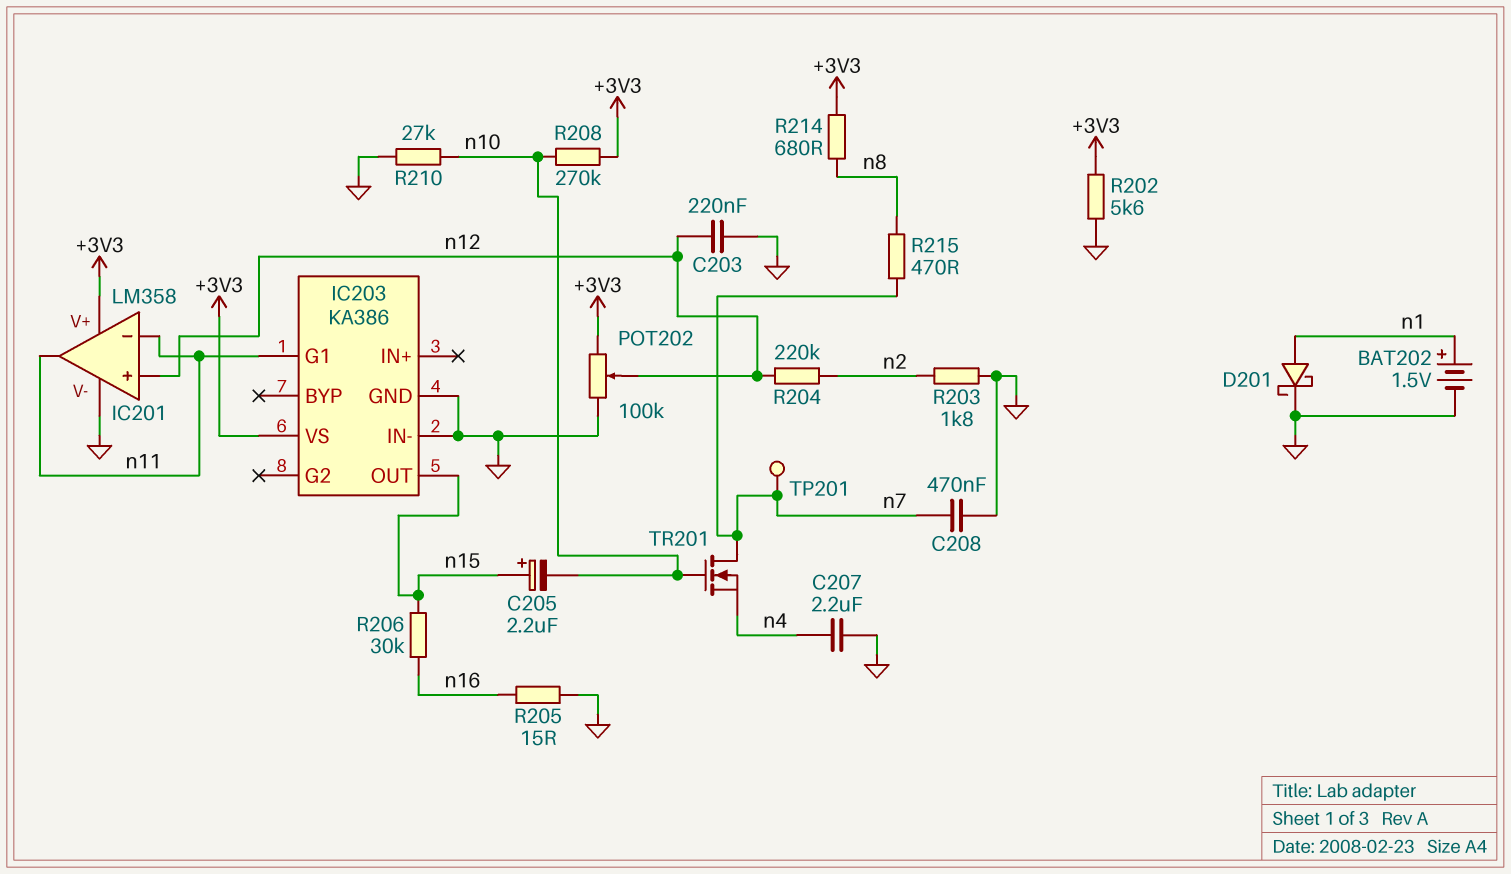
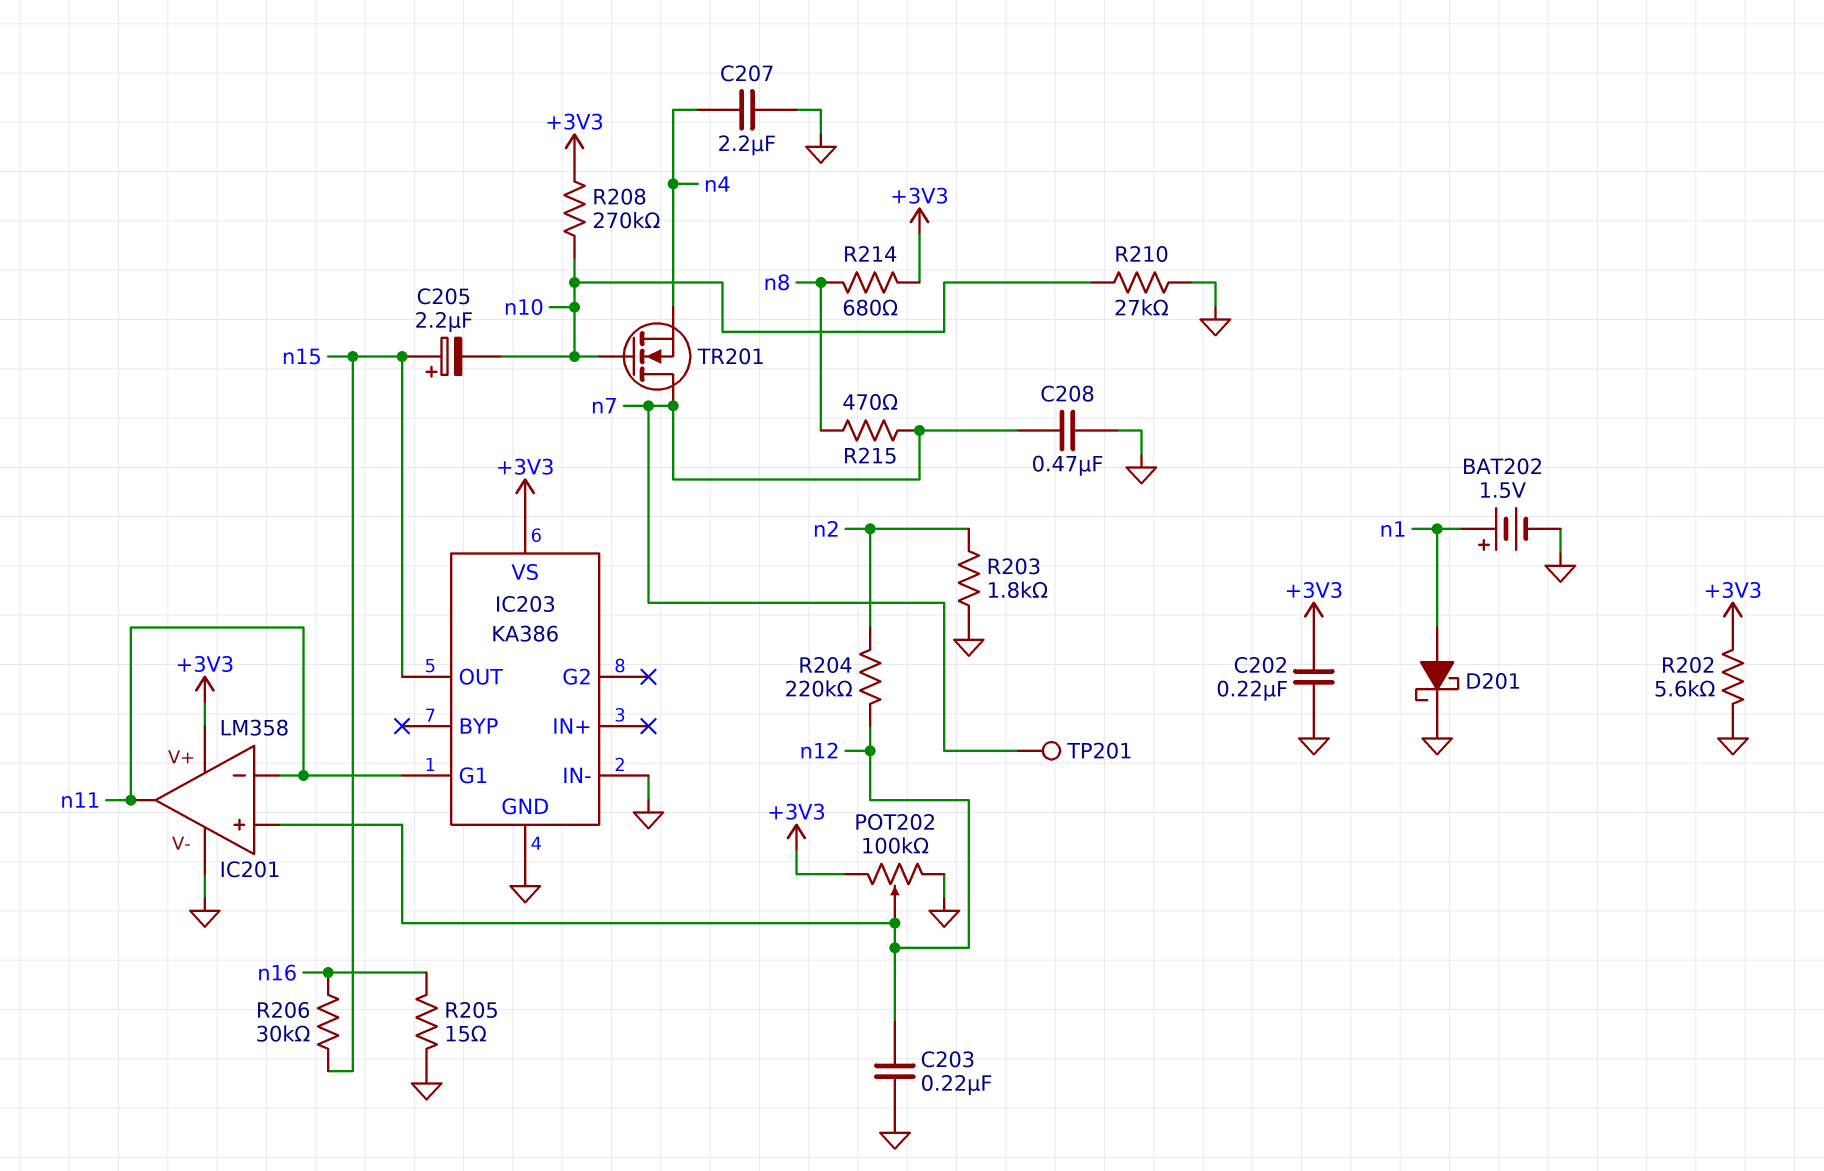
C202: none -> 220nF (+3V3, GND)

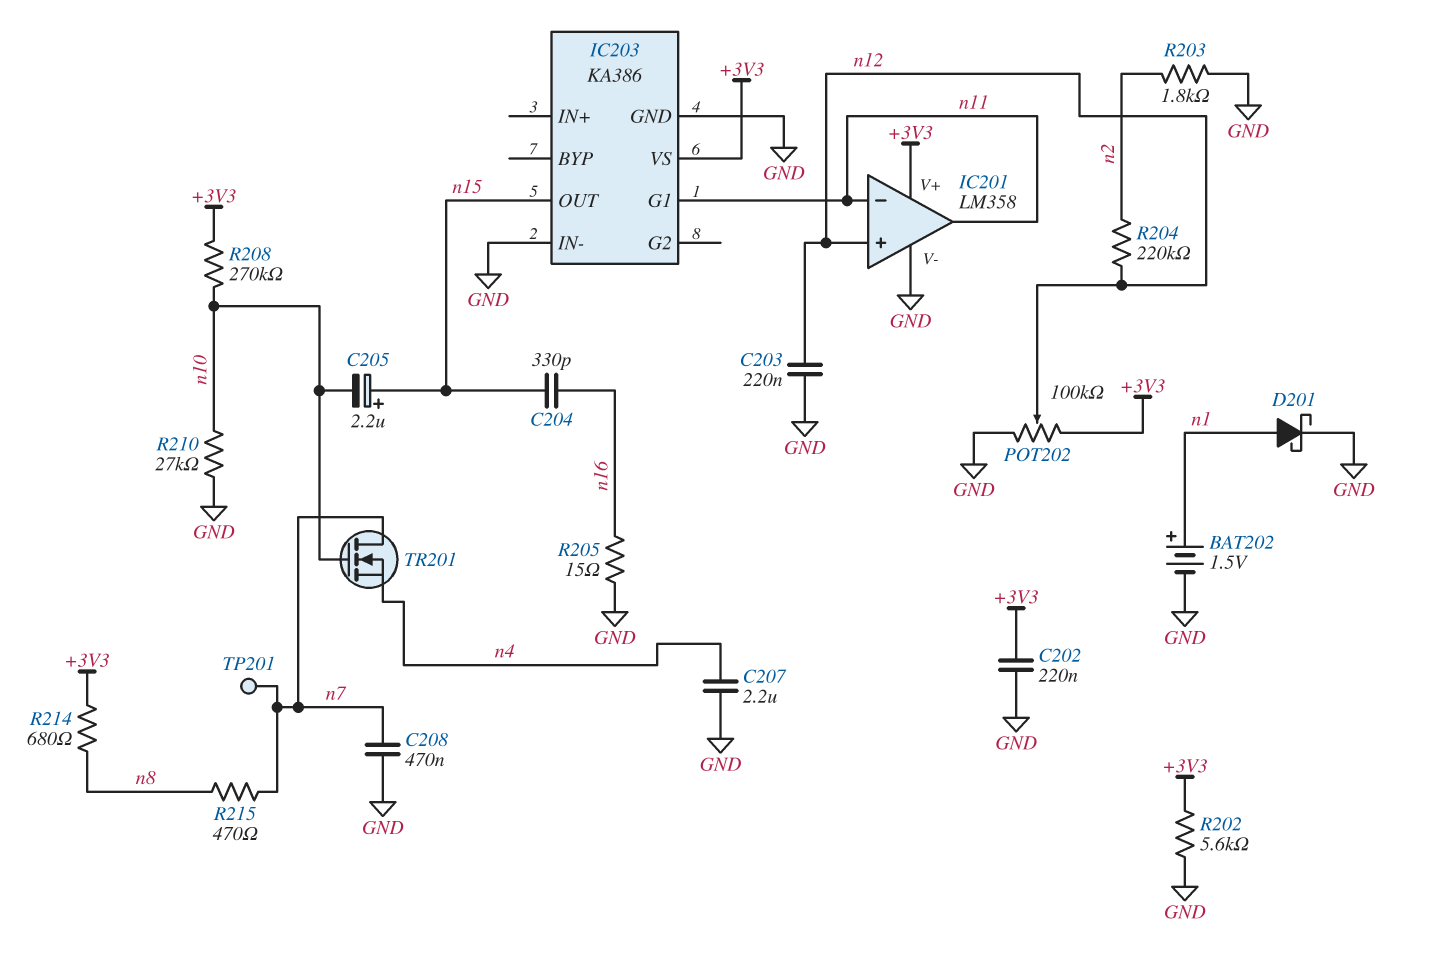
C204: none -> 330pF (n15, n16)
R206: 30k (n15, n16) -> none

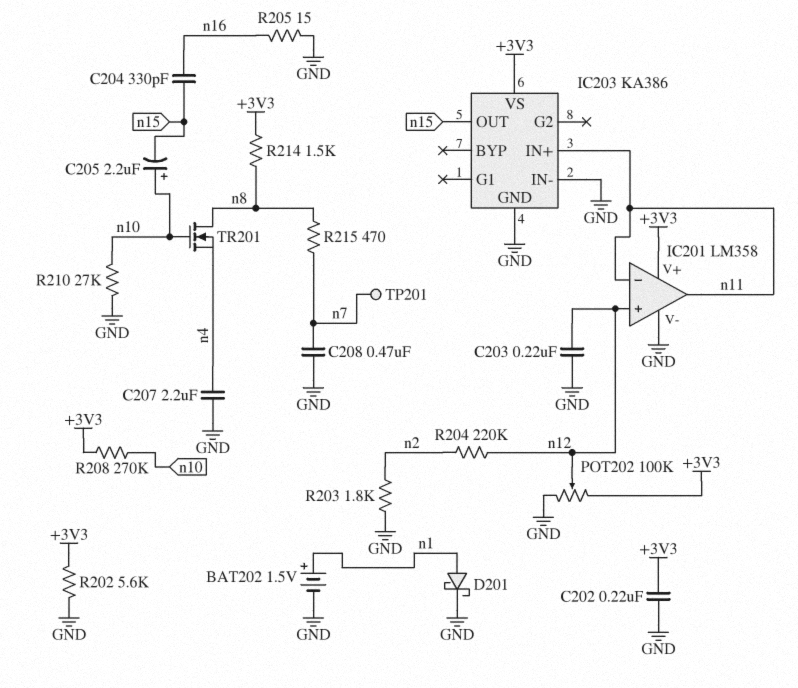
C205: 2.2uF (plus n15, minus n10) -> 2.2uF (plus n10, minus n15)
IC203 pin G1: n11 -> none
IC203 pin IN+: none -> n11
R214: 680 (+3V3, n8) -> 1.5k (+3V3, n8)
TR201: NMOS (G n10, D n7, S n4) -> NMOS (G n10, D n8, S n4)

